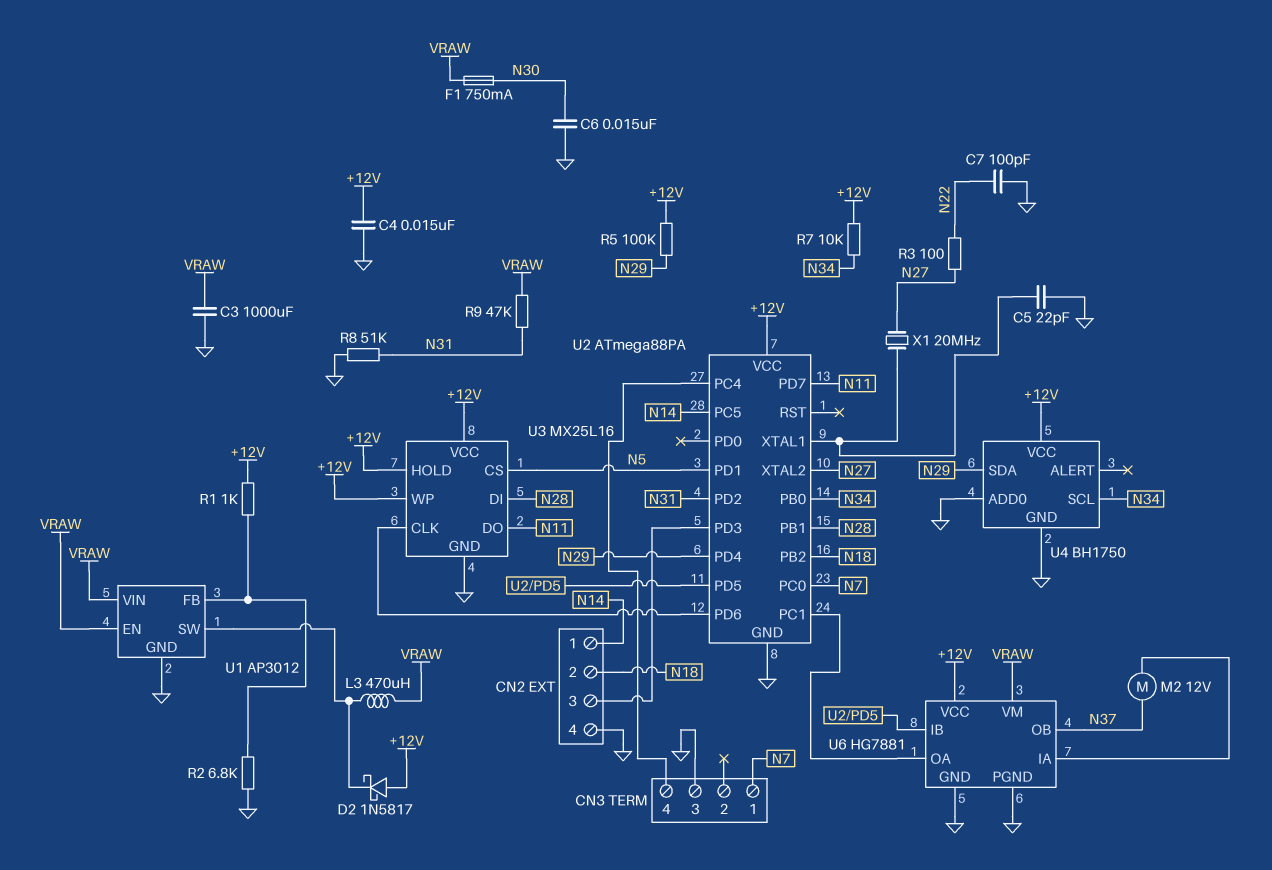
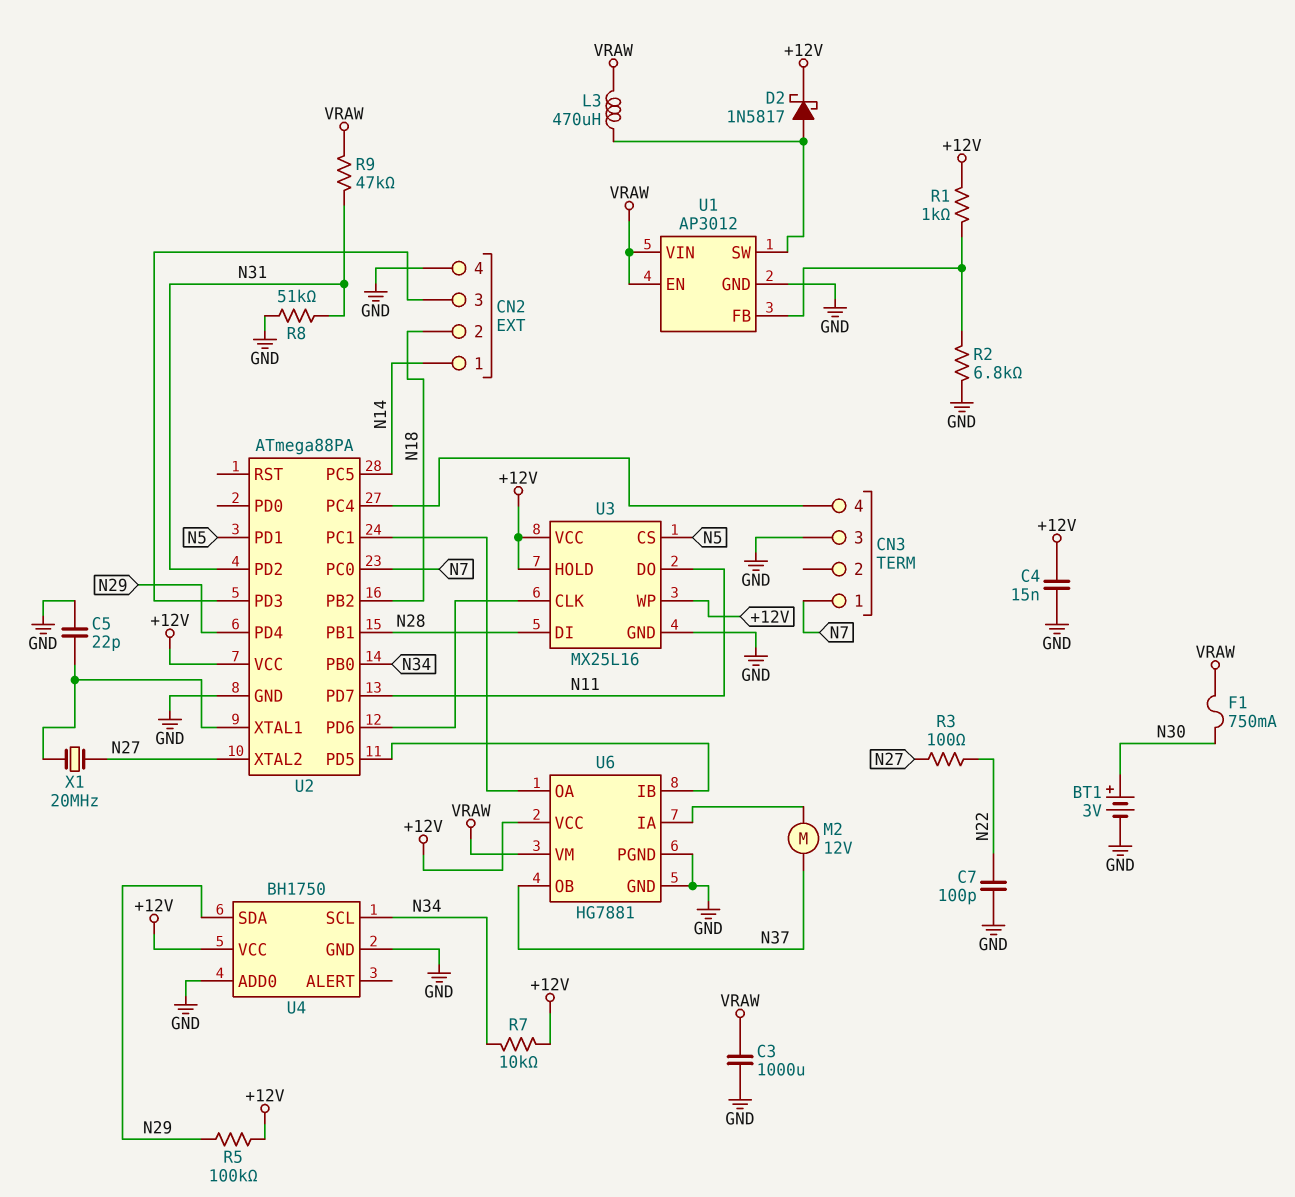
BT1: none -> 3V (plus N30, minus GND)
C6: 15nF (GND, N30) -> none
D2: schottky 1N5817 (A +12V, K U1/SW) -> schottky 1N5817 (A U1/SW, K +12V)

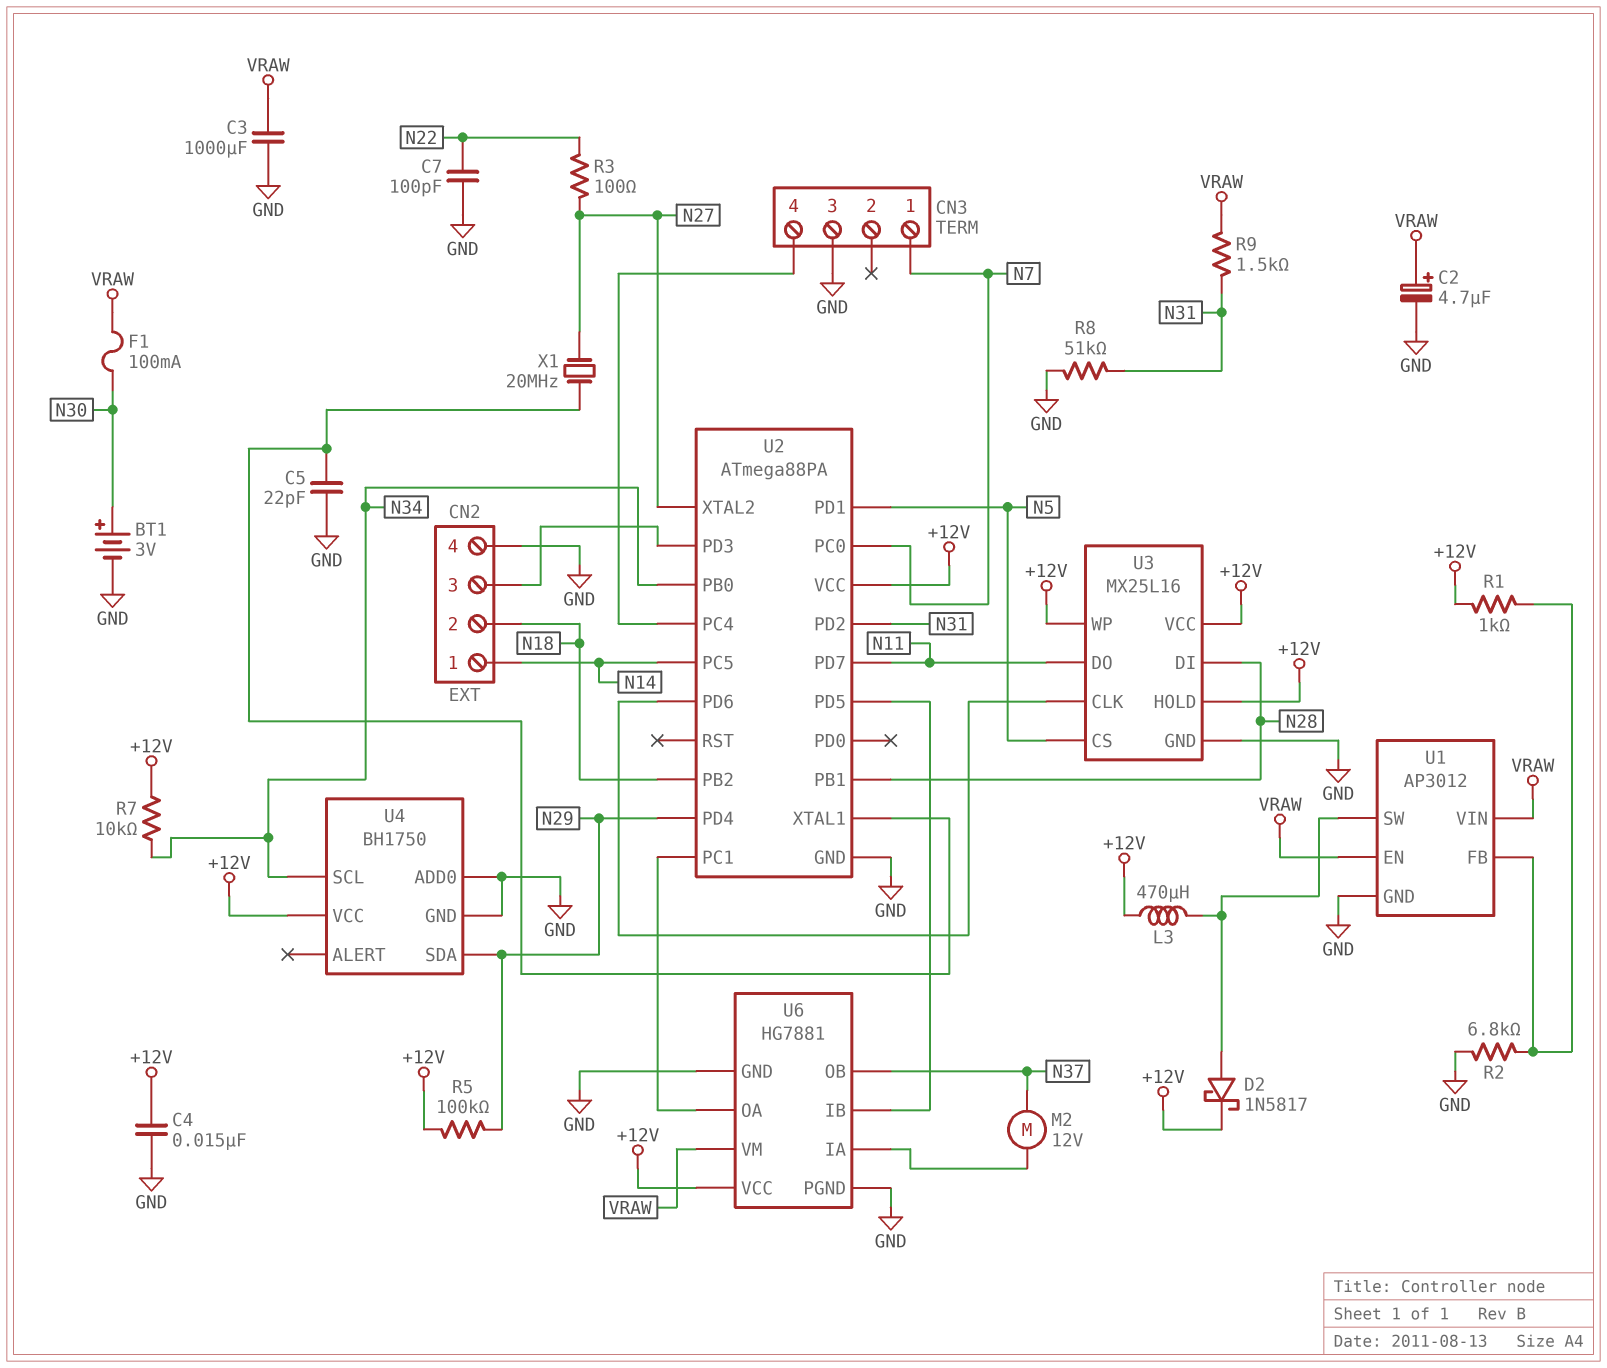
C2: none -> 4.7uF (plus VRAW, minus GND)
F1: 750mA (N30, VRAW) -> 100mA (N30, VRAW)
L3: 470uH (U1/SW, VRAW) -> 470uH (+12V, U1/SW)
R9: 47k (N31, VRAW) -> 1.5k (N31, VRAW)

